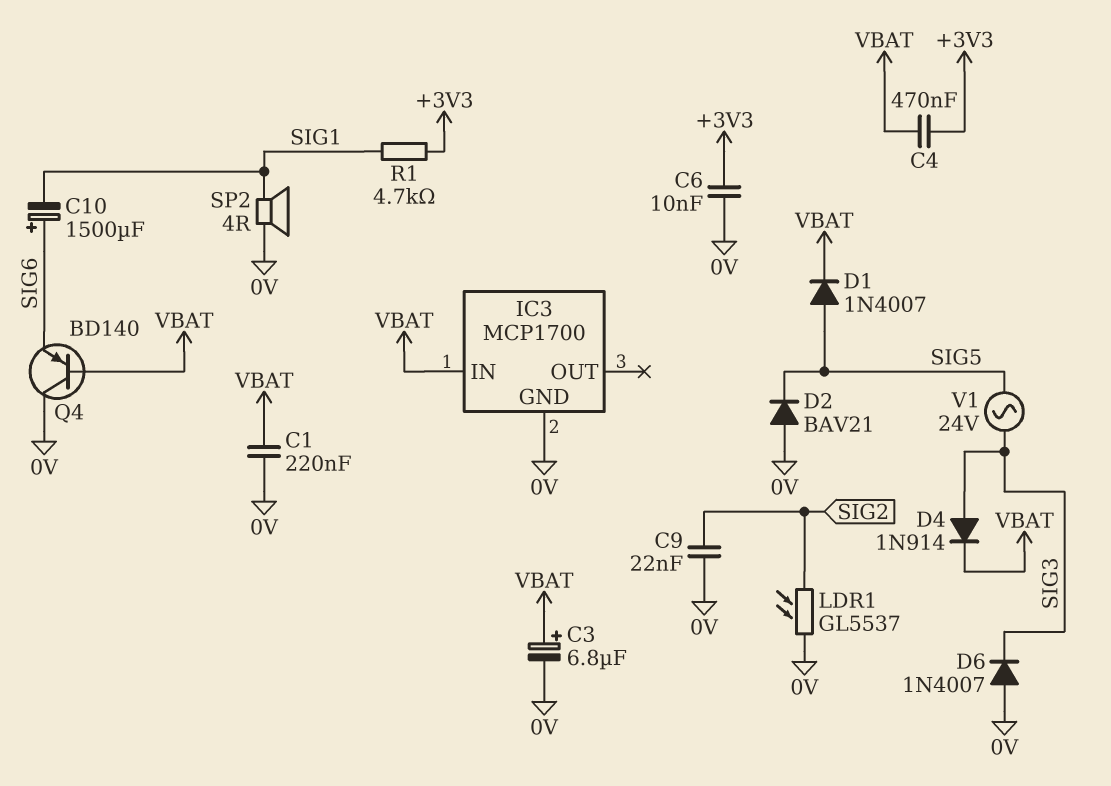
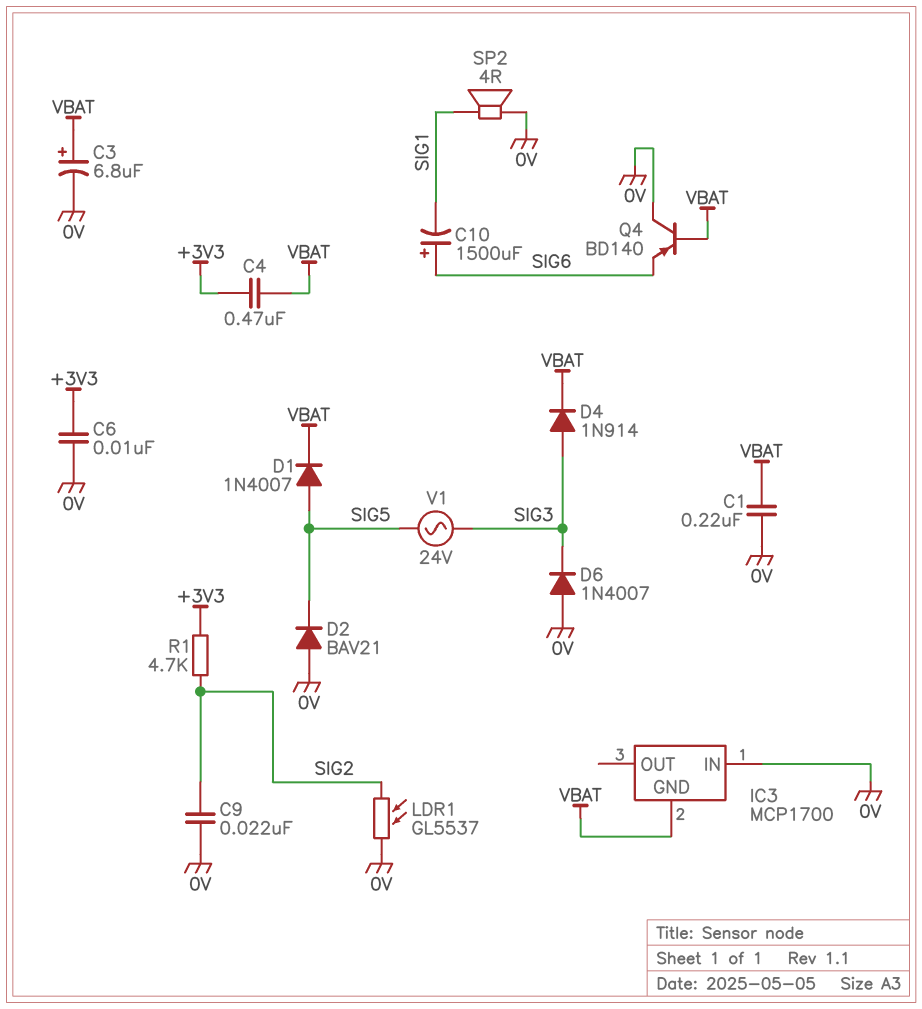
IC3 pin GND: 0V -> VBAT
IC3 pin IN: VBAT -> 0V
R1: 4.7k (+3V3, SIG1) -> 4.7k (+3V3, SIG2)

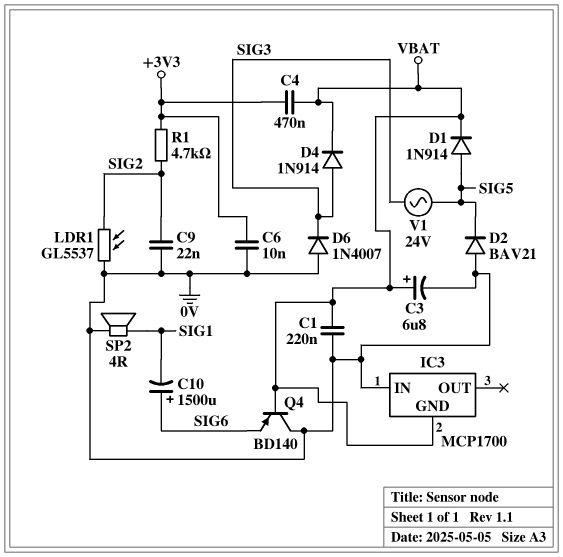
D1: diode 1N4007 (A SIG5, K VBAT) -> diode 1N914 (A SIG5, K VBAT)

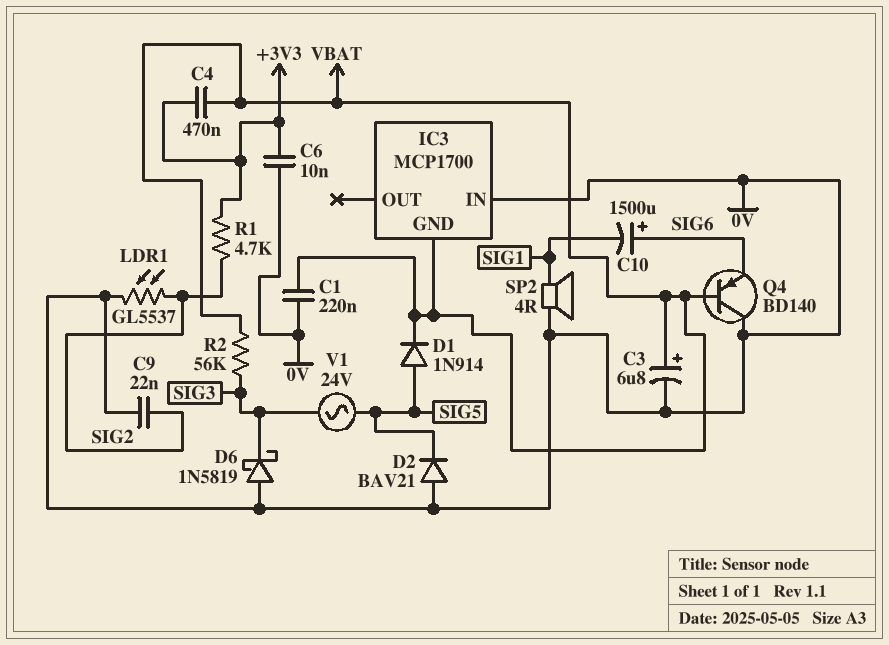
D4: diode 1N914 (A SIG3, K VBAT) -> none
D6: diode 1N4007 (A 0V, K SIG3) -> schottky 1N5819 (A 0V, K SIG3)
R2: none -> 56k (SIG3, VBAT)

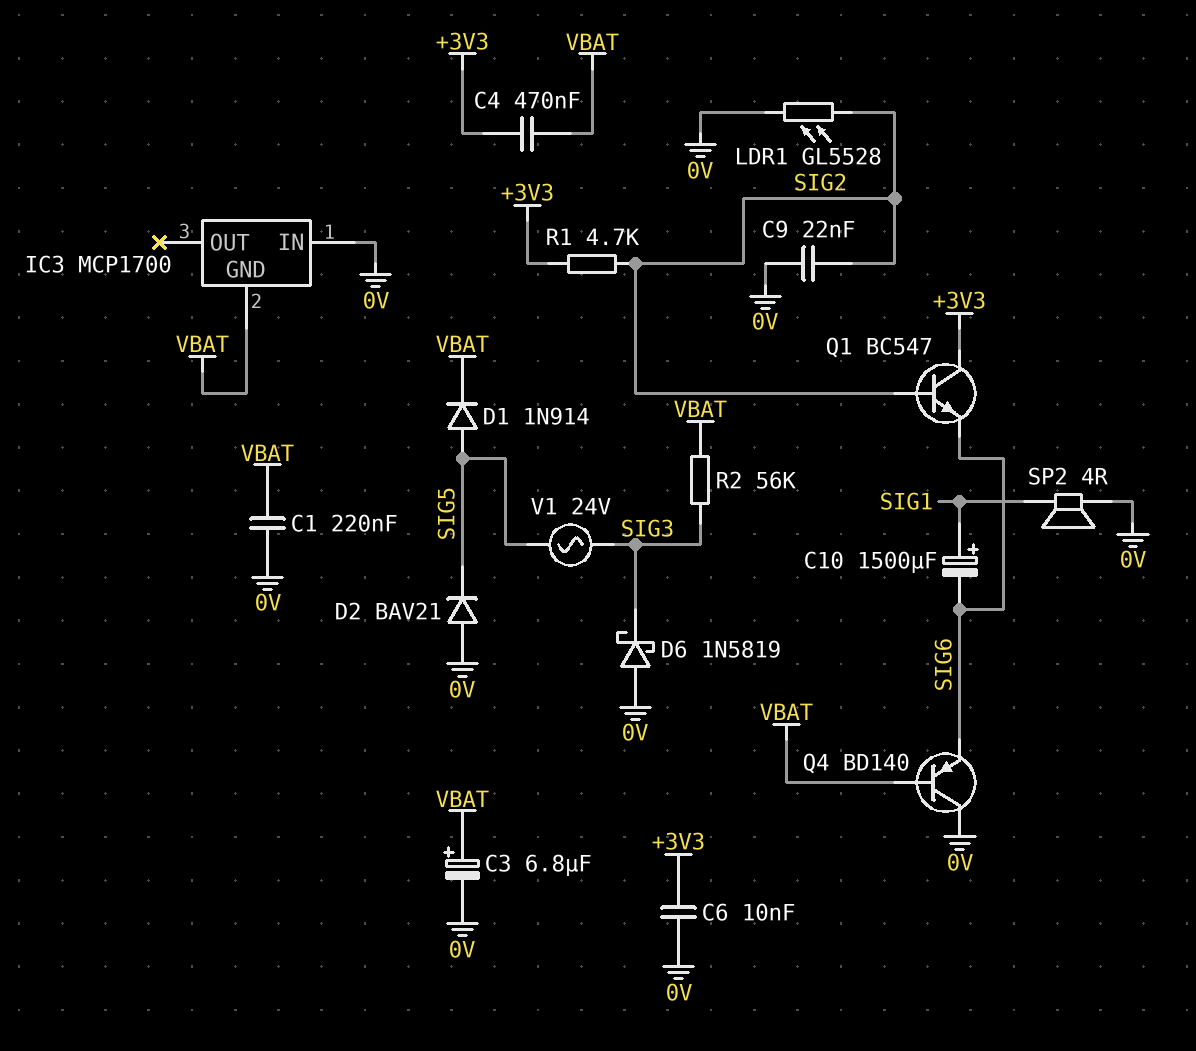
C10: 1500uF (plus SIG6, minus SIG1) -> 1500uF (plus SIG1, minus SIG6)
LDR1: GL5537 (0V, SIG2) -> GL5528 (0V, SIG2)
Q1: none -> NPN BC547 (B SIG2, C +3V3, E SIG6)

